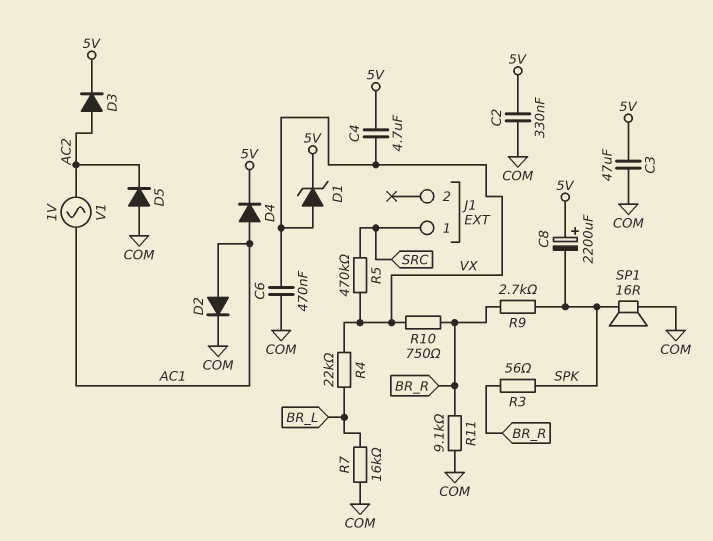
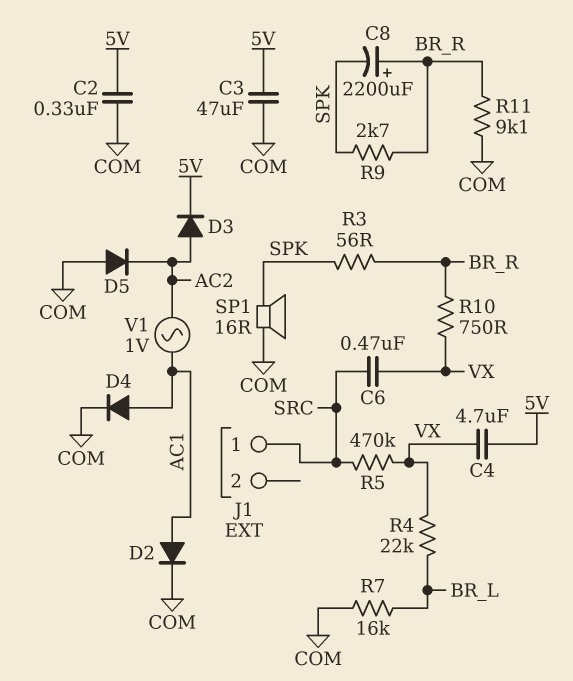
C6: 470nF (COM, VX) -> 470nF (SRC, VX)
C8: 2200uF (plus 5V, minus SPK) -> 2200uF (plus BR_R, minus SPK)
D1: zener (A VX, K 5V) -> none
D4: diode (A AC1, K 5V) -> diode (A AC1, K COM)

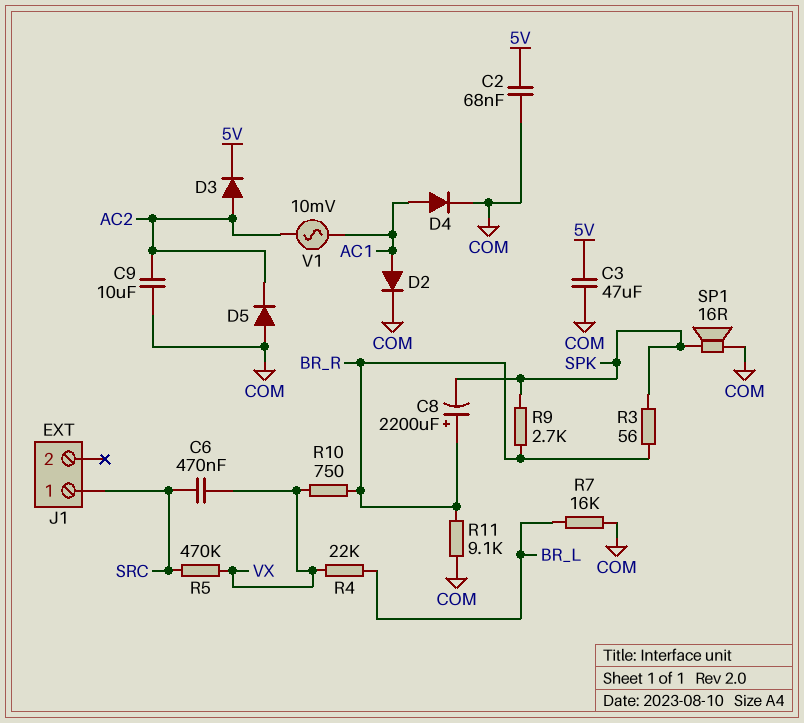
C2: 330nF (5V, COM) -> 68nF (5V, COM)
C4: 4.7uF (5V, VX) -> none
C9: none -> 10uF (AC2, COM)
V1: AC 1V (AC1, AC2) -> AC 10mV (AC1, AC2)

